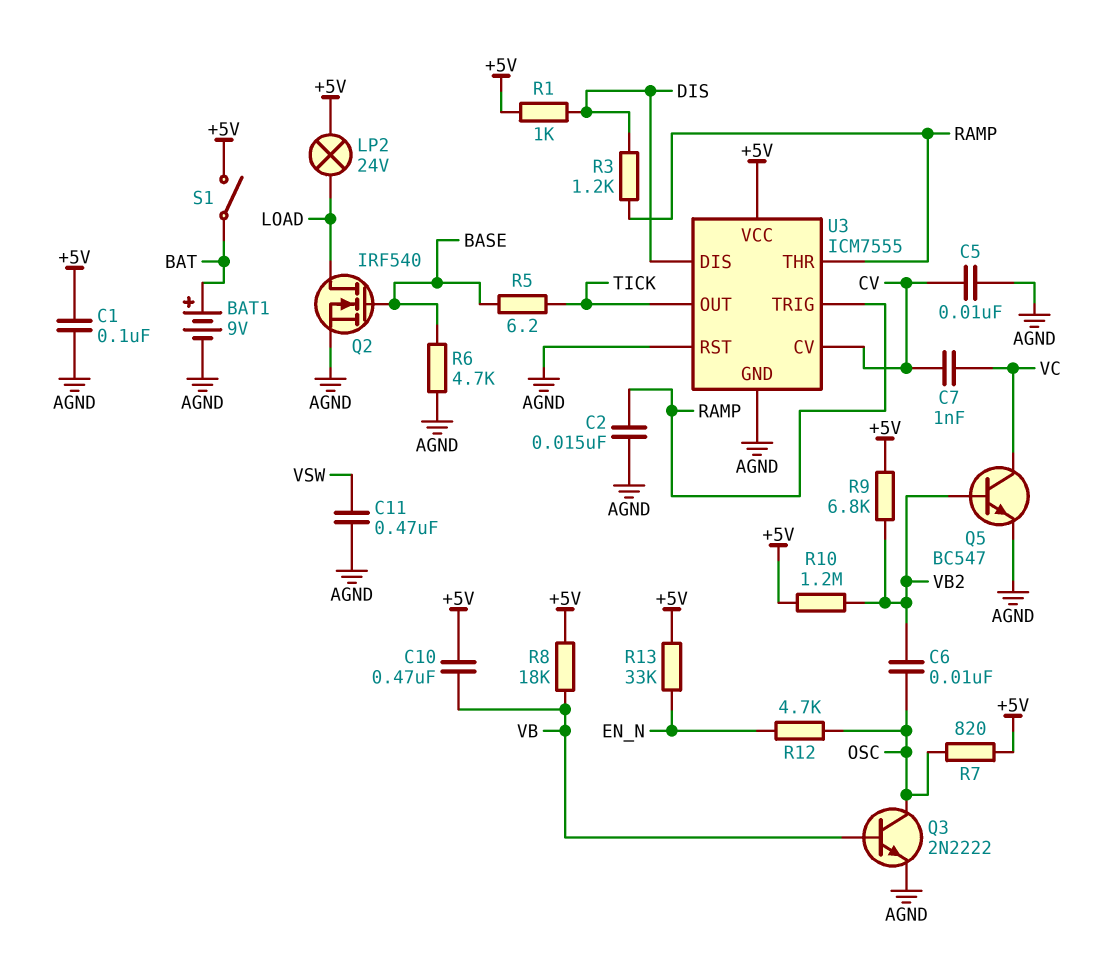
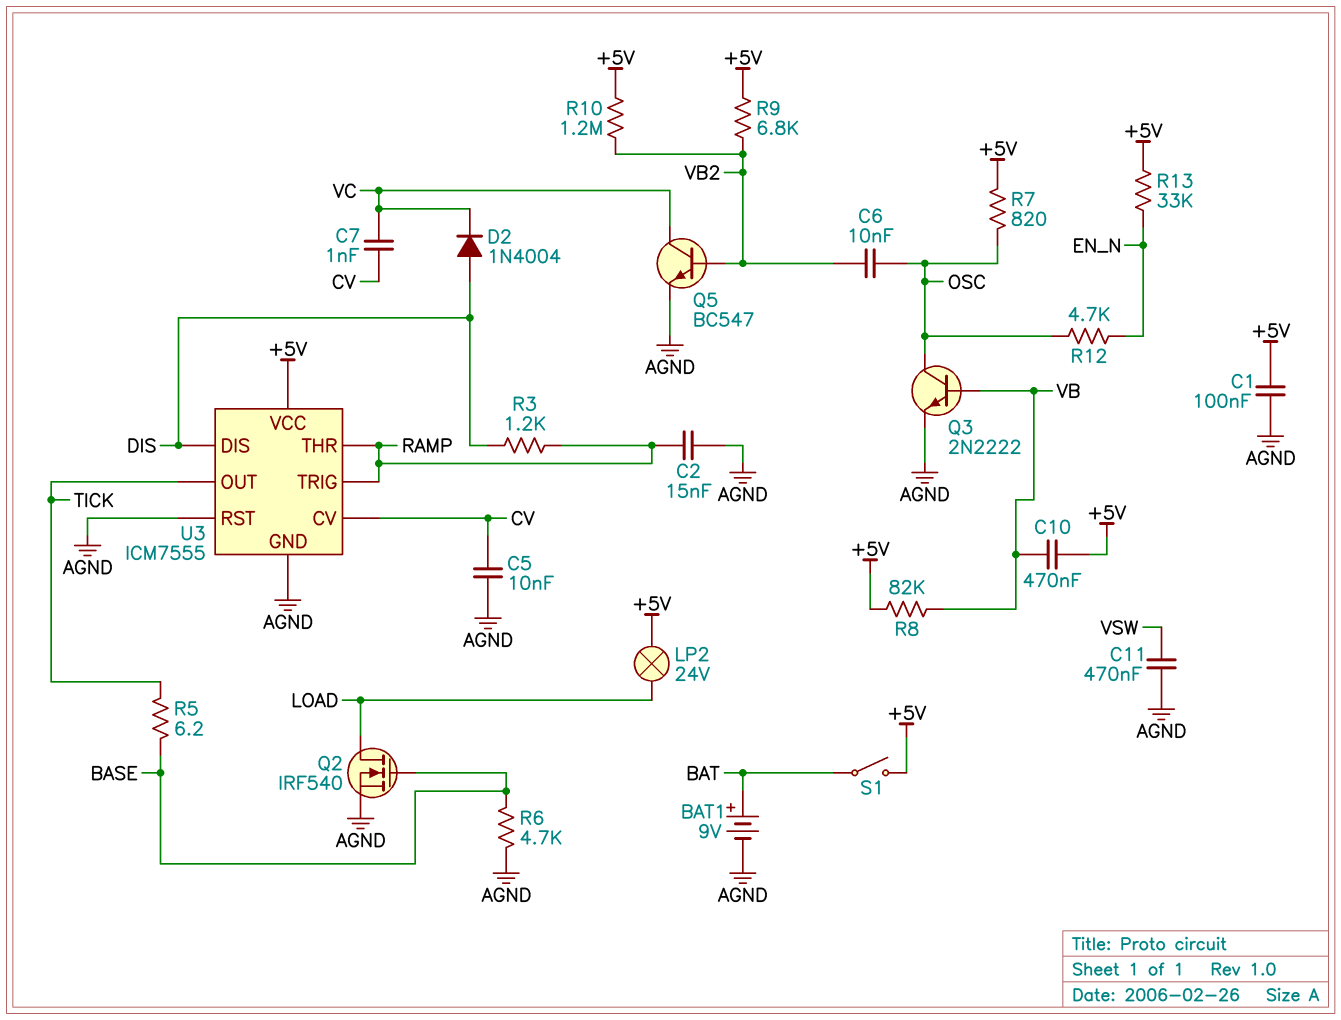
D2: none -> diode 1N4004 (A DIS, K VC)
R1: 1k (+5V, DIS) -> none
R8: 18k (+5V, VB) -> 82k (+5V, VB)

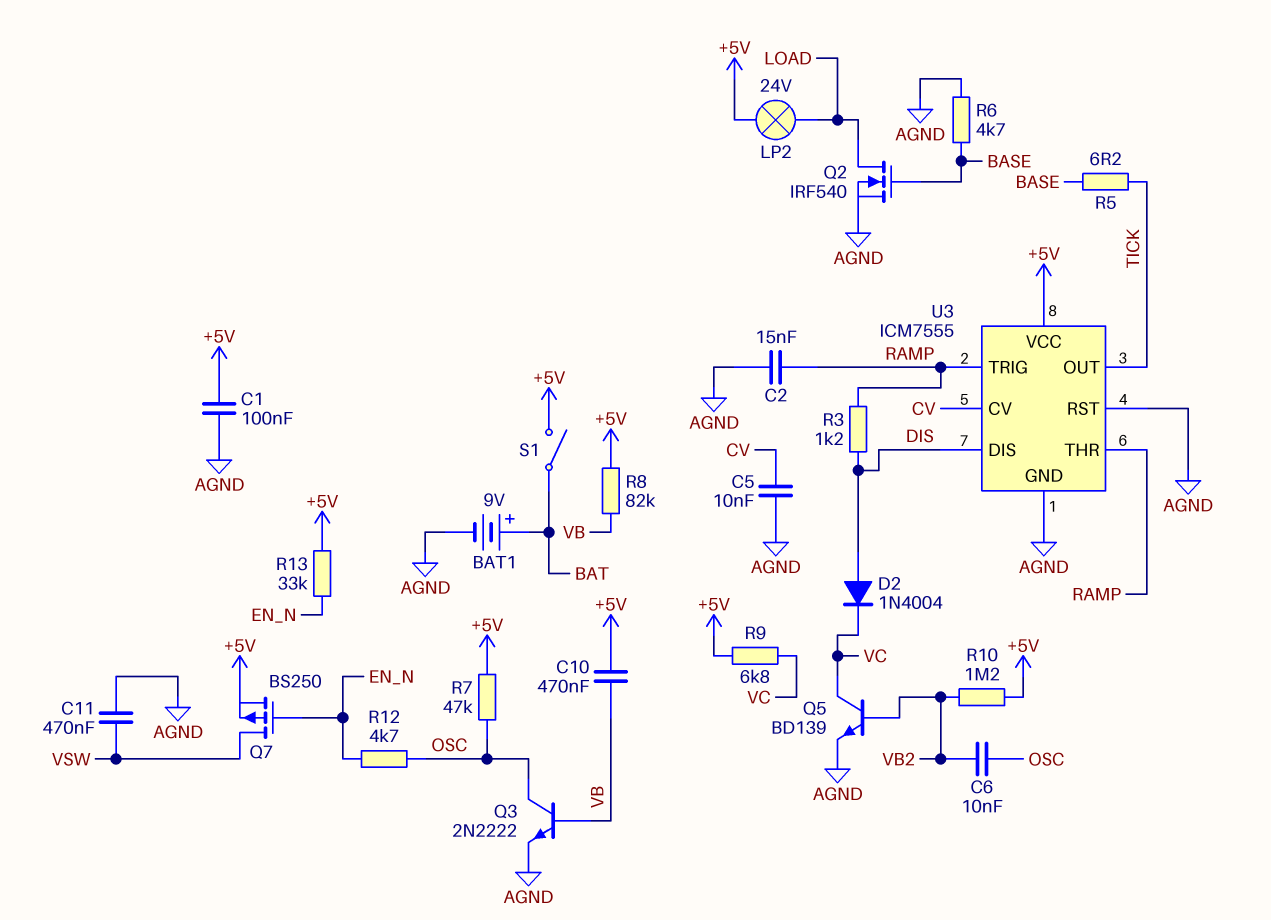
C7: 1nF (CV, VC) -> none
Q5: NPN BC547 (B VB2, C VC, E AGND) -> NPN BD139 (B VB2, C VC, E AGND)
Q7: none -> PMOS BS250 (G EN_N, D VSW, S +5V)
R7: 820 (+5V, OSC) -> 47k (+5V, OSC)
R9: 6.8k (+5V, VB2) -> 6.8k (+5V, VC)

